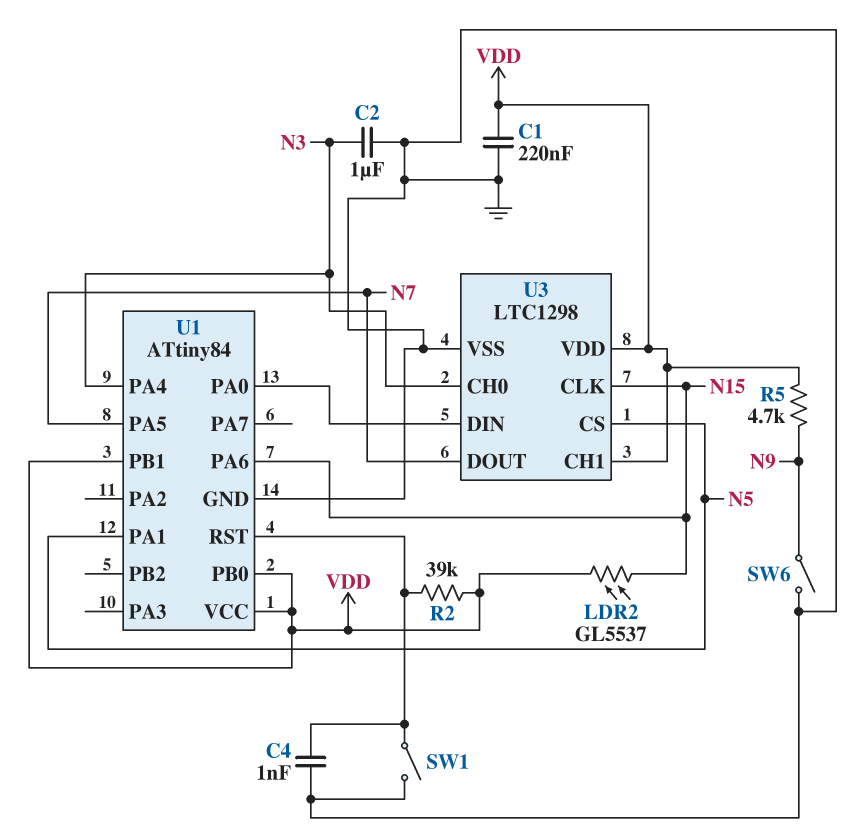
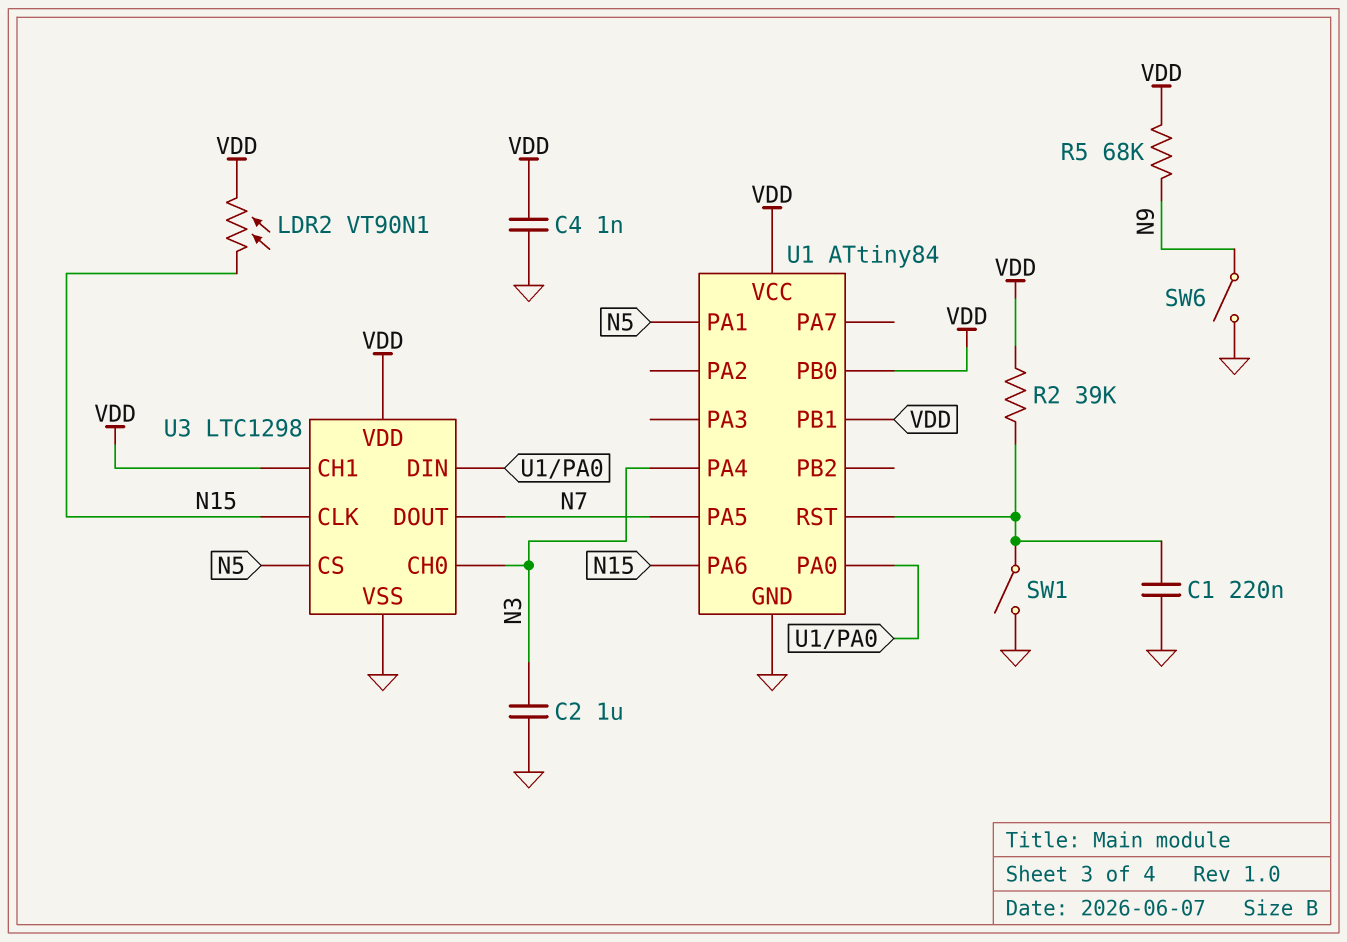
C1: 220nF (GND, VDD) -> 220nF (GND, U1/RST)
C4: 1nF (GND, U1/RST) -> 1nF (GND, VDD)
LDR2: GL5537 (N15, VDD) -> VT90N1 (N15, VDD)
R5: 4.7k (N9, VDD) -> 68k (N9, VDD)

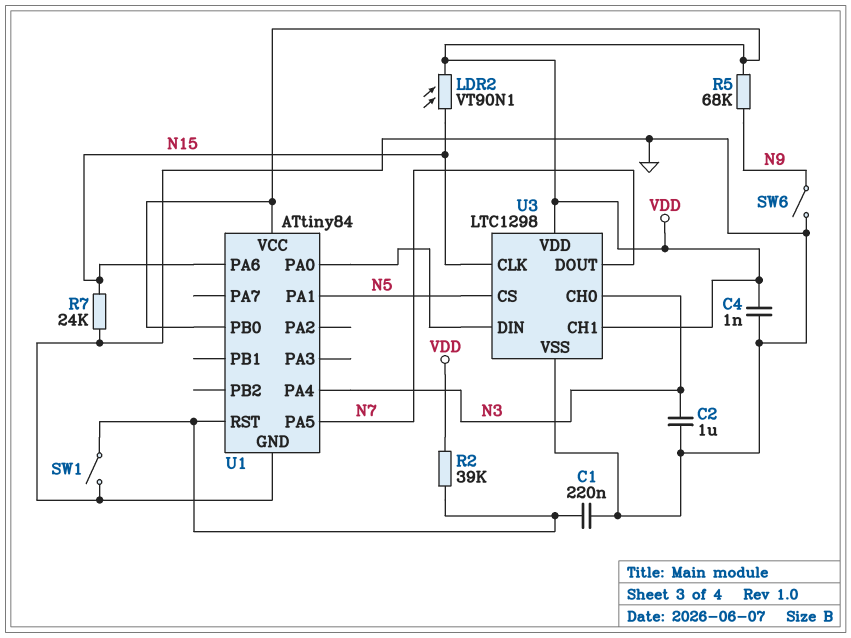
R7: none -> 24k (GND, N15)
U1 pin PB1: VDD -> none

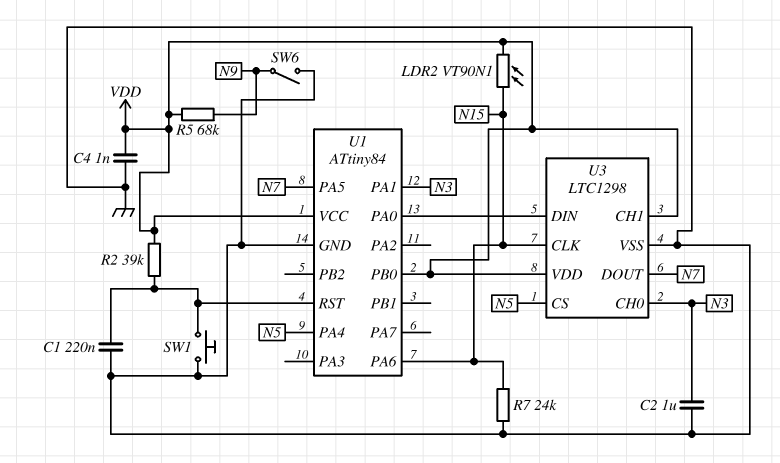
SW1: switch (GND, U1/RST) -> button (GND, U1/RST)
U1 pin PA1: N5 -> N3
U1 pin PA4: N3 -> N5

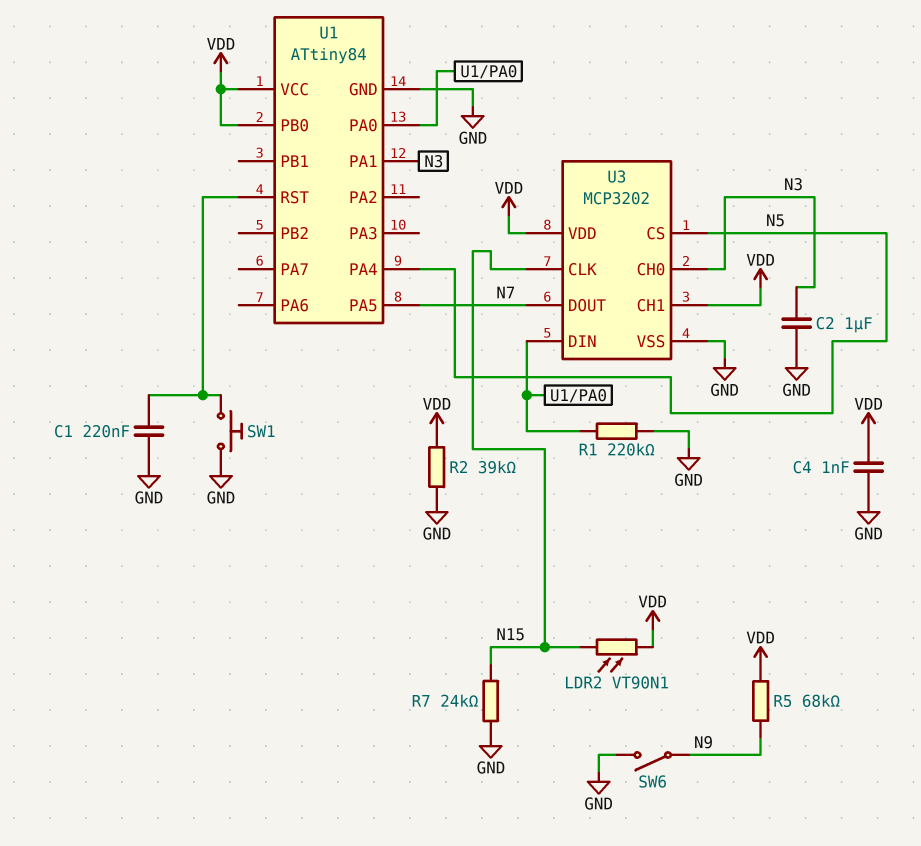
R1: none -> 220k (GND, U1/PA0)
R2: 39k (U1/RST, VDD) -> 39k (GND, VDD)
U1 pin PA6: N15 -> none
U3: LTC1298 -> MCP3202

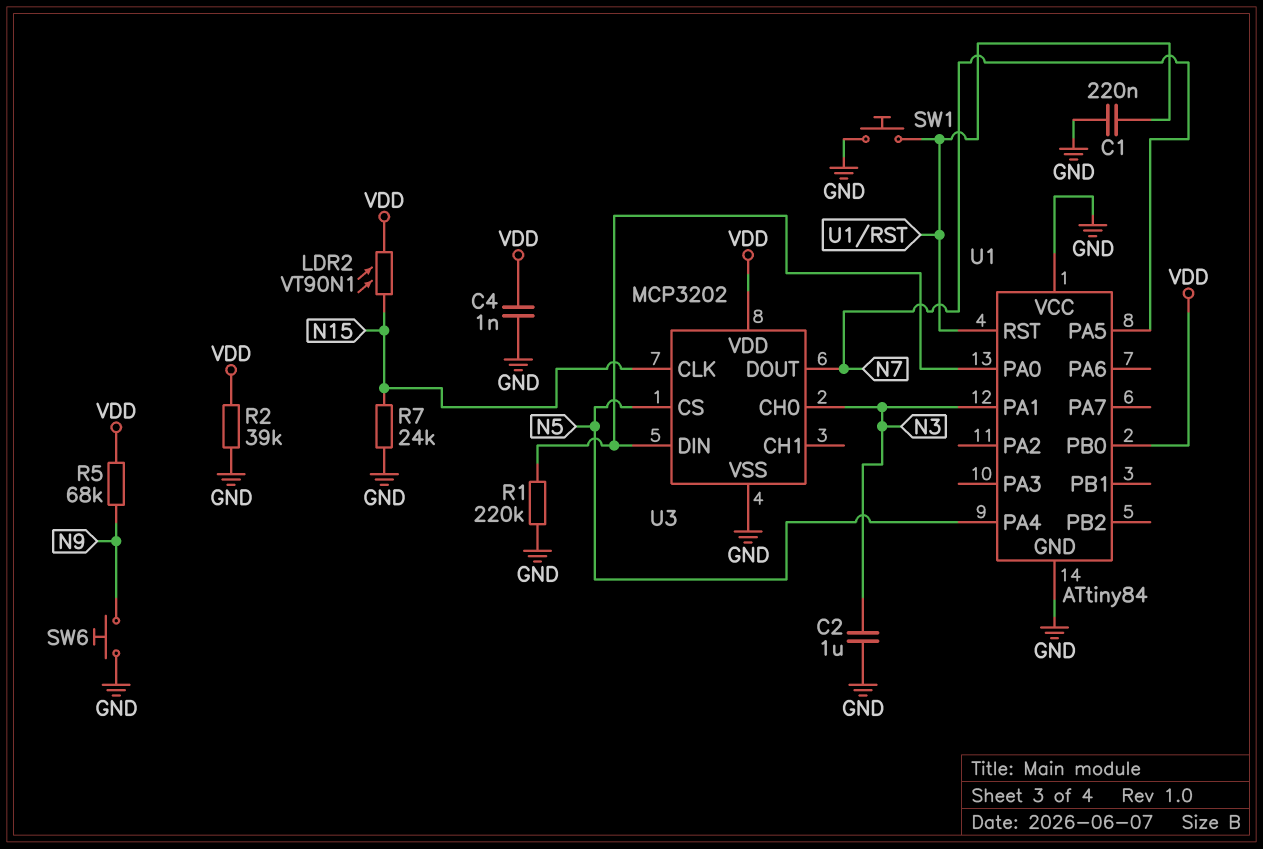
SW6: switch (GND, N9) -> button (GND, N9)
U1 pin VCC: VDD -> GND
U3 pin CH1: VDD -> none

